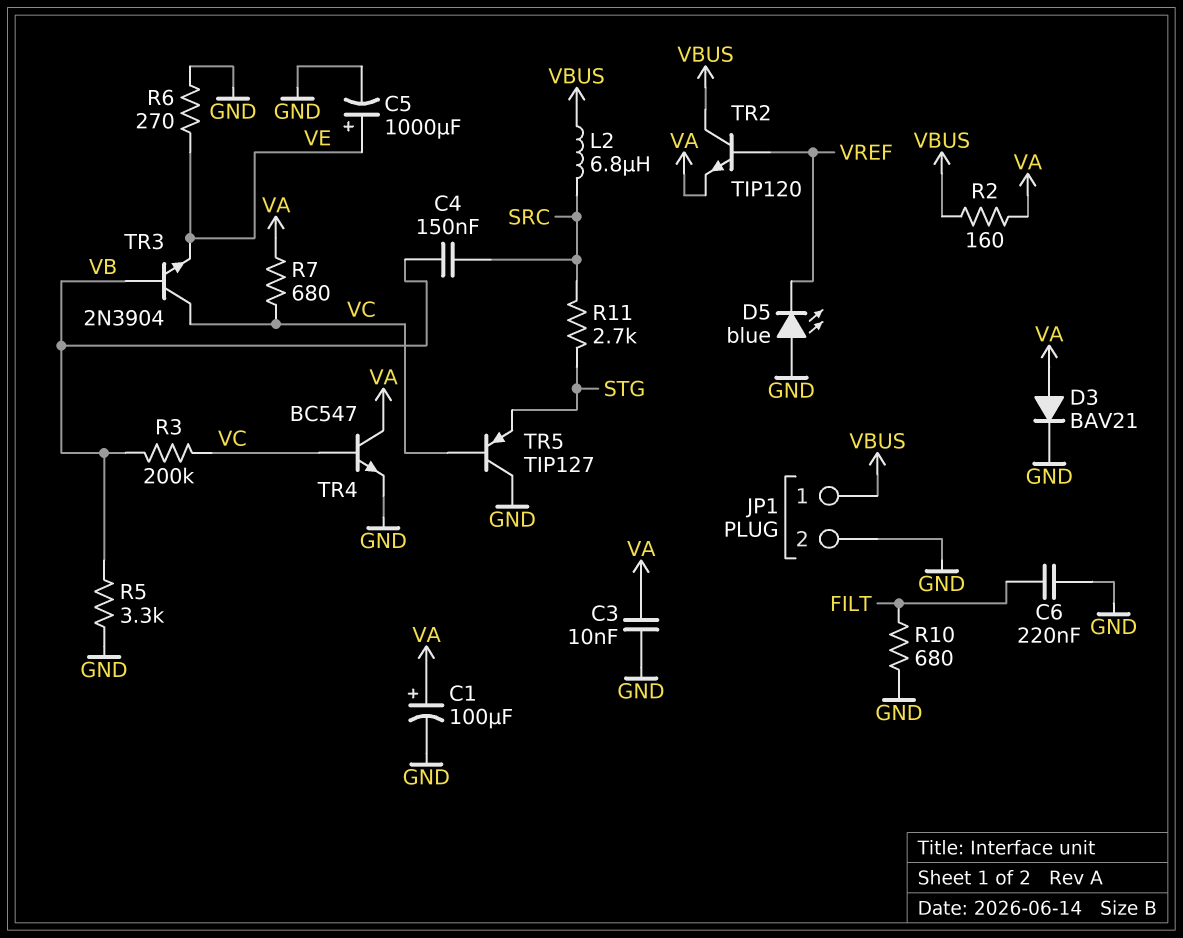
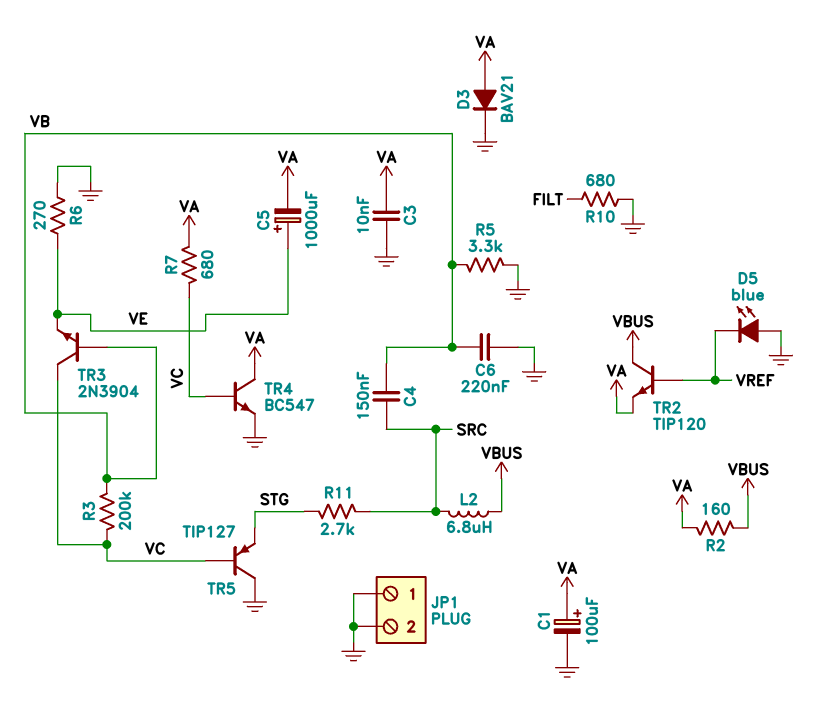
C5: 1000uF (plus VE, minus GND) -> 1000uF (plus VE, minus VA)
C6: 220nF (FILT, GND) -> 220nF (GND, VB)
JP1 pin 1: VBUS -> GND

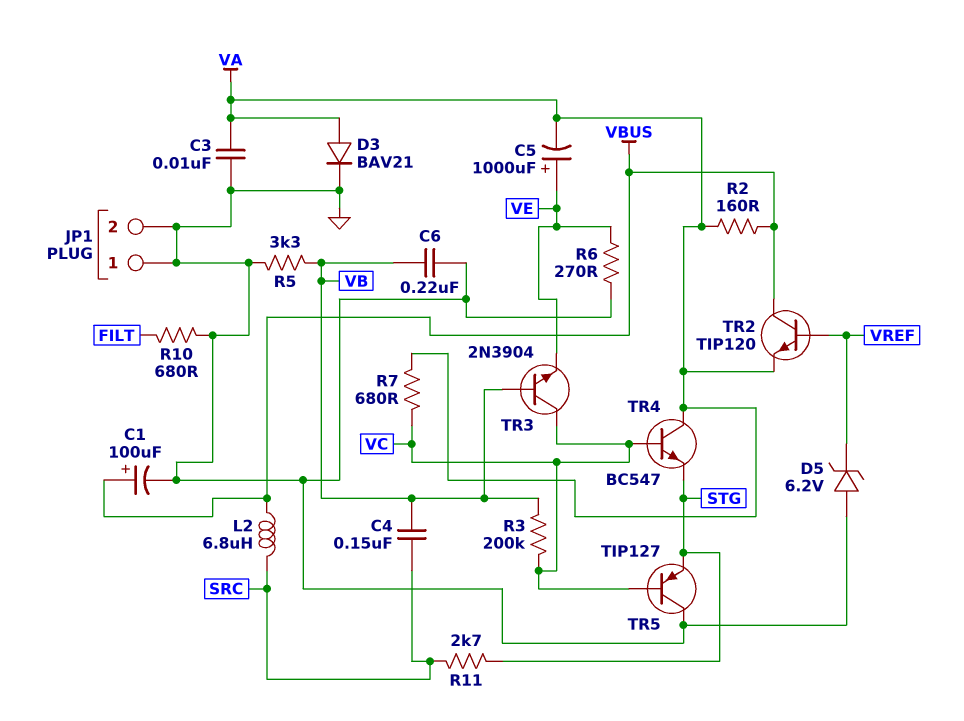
C1: 100uF (plus VA, minus GND) -> 100uF (plus VBUS, minus GND)
D5: LED blue (A GND, K VREF) -> zener 6.2V (A GND, K VREF)
TR4: NPN BC547 (B VC, C VA, E GND) -> NPN BC547 (B VC, C VA, E STG)

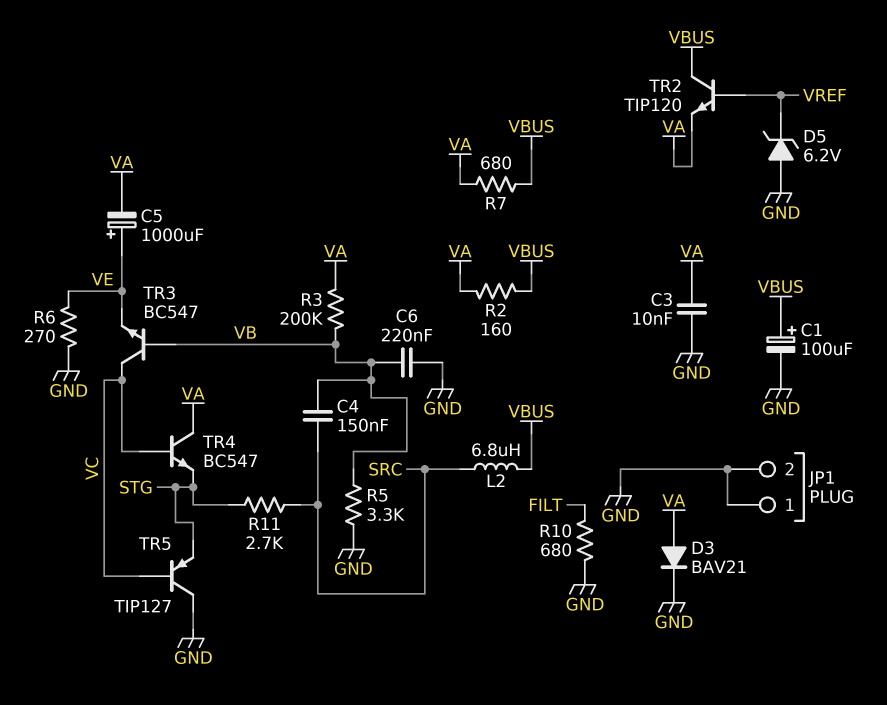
R3: 200k (VB, VC) -> 200k (VA, VB)
R7: 680 (VA, VC) -> 680 (VA, VBUS)
TR3: NPN 2N3904 (B VB, C VC, E VE) -> NPN BC547 (B VB, C VC, E VE)

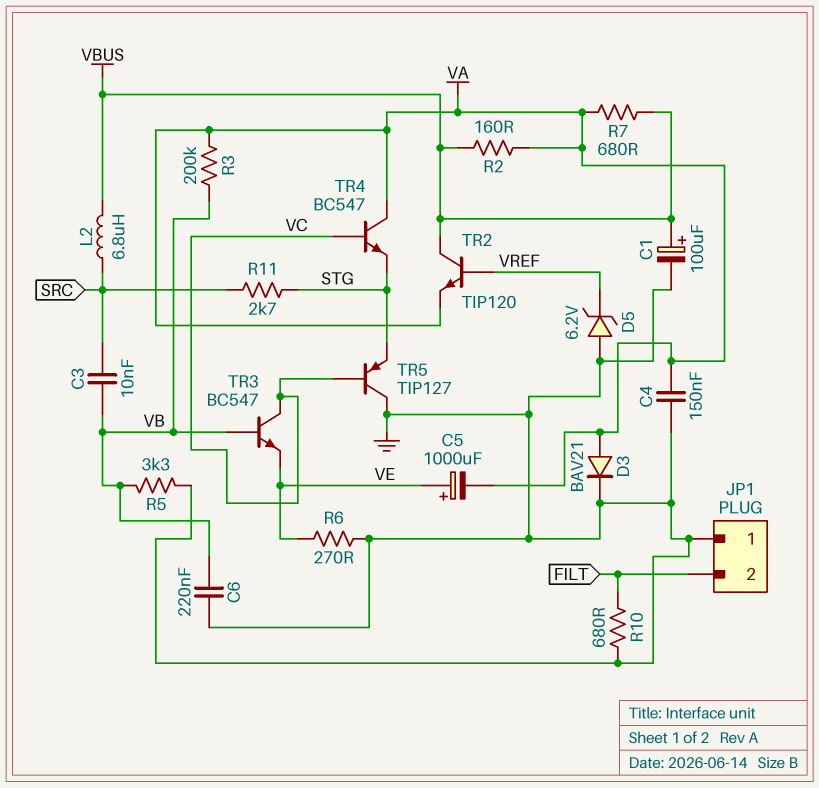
C3: 10nF (GND, VA) -> 10nF (SRC, VB)
C4: 150nF (SRC, VB) -> 150nF (GND, VA)
JP1 pin 2: GND -> FILT

